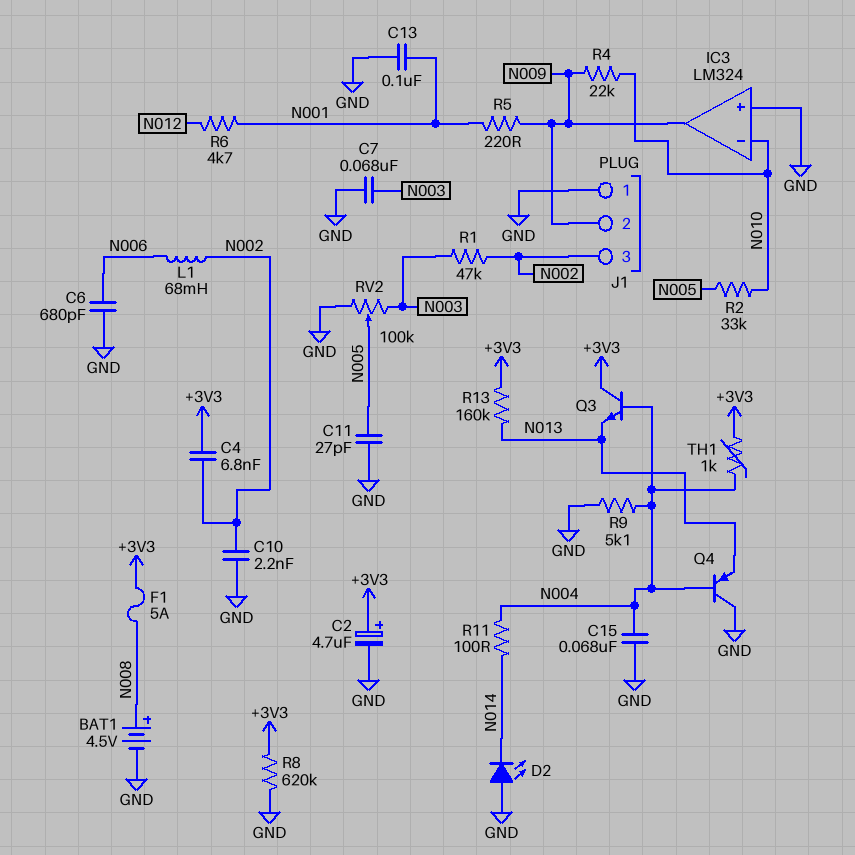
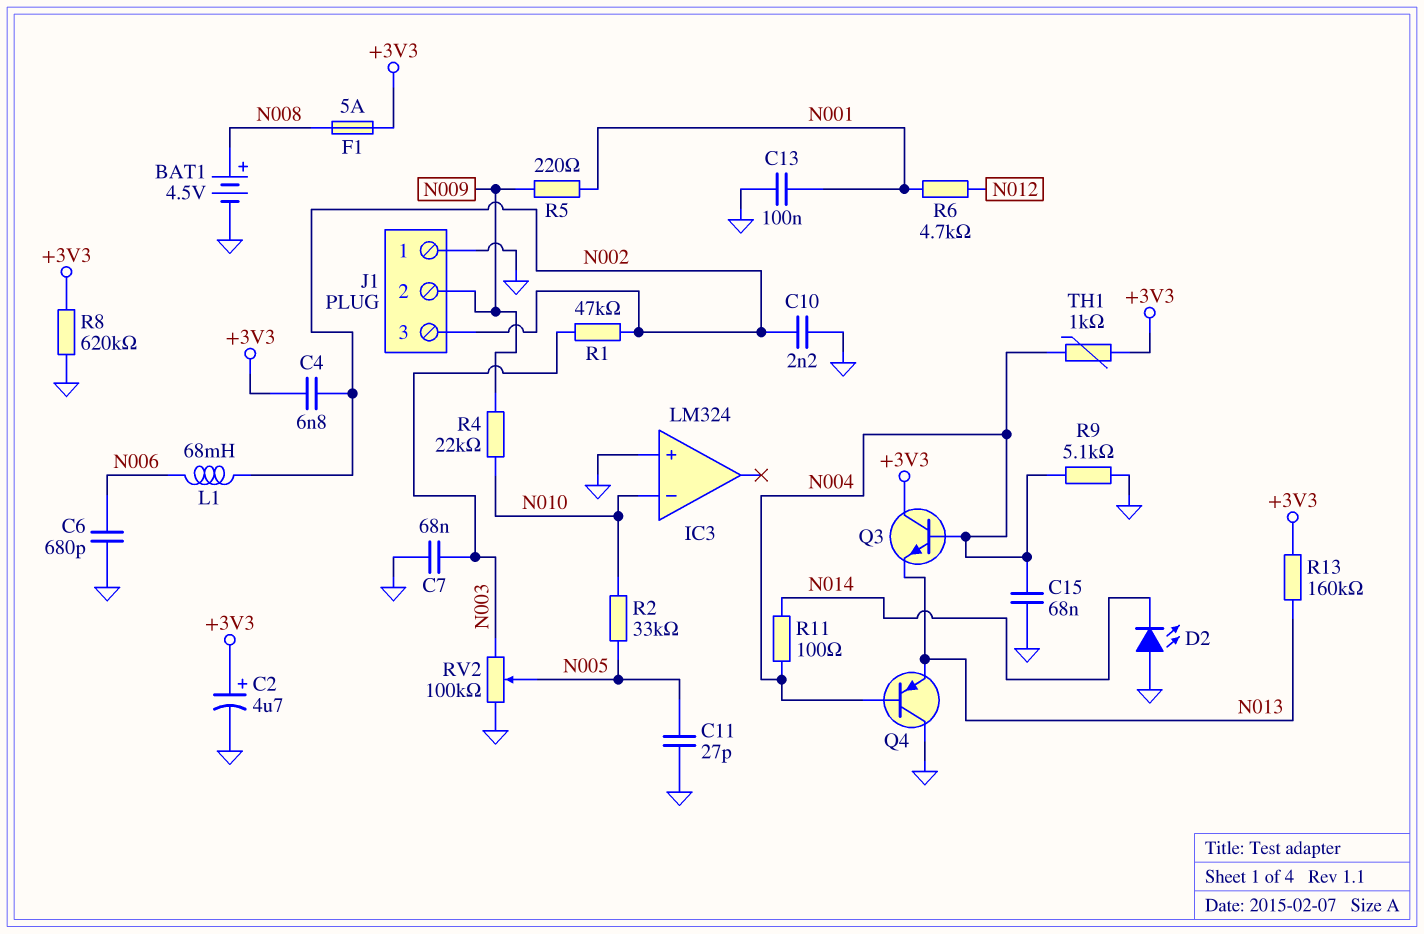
IC3 pin out: N009 -> none

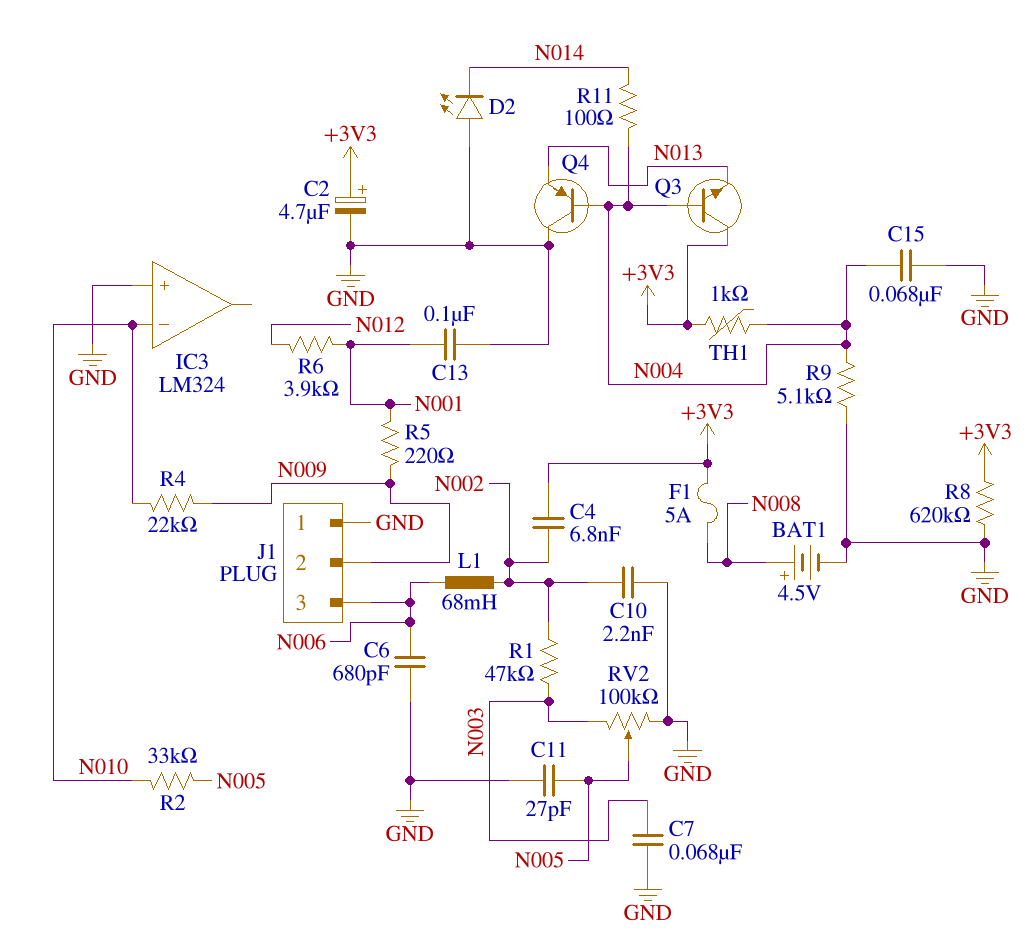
J1 pin 3: N002 -> N006
R6: 4.7k (N001, N012) -> 3.9k (N001, N012)
R13: 160k (+3V3, N013) -> none

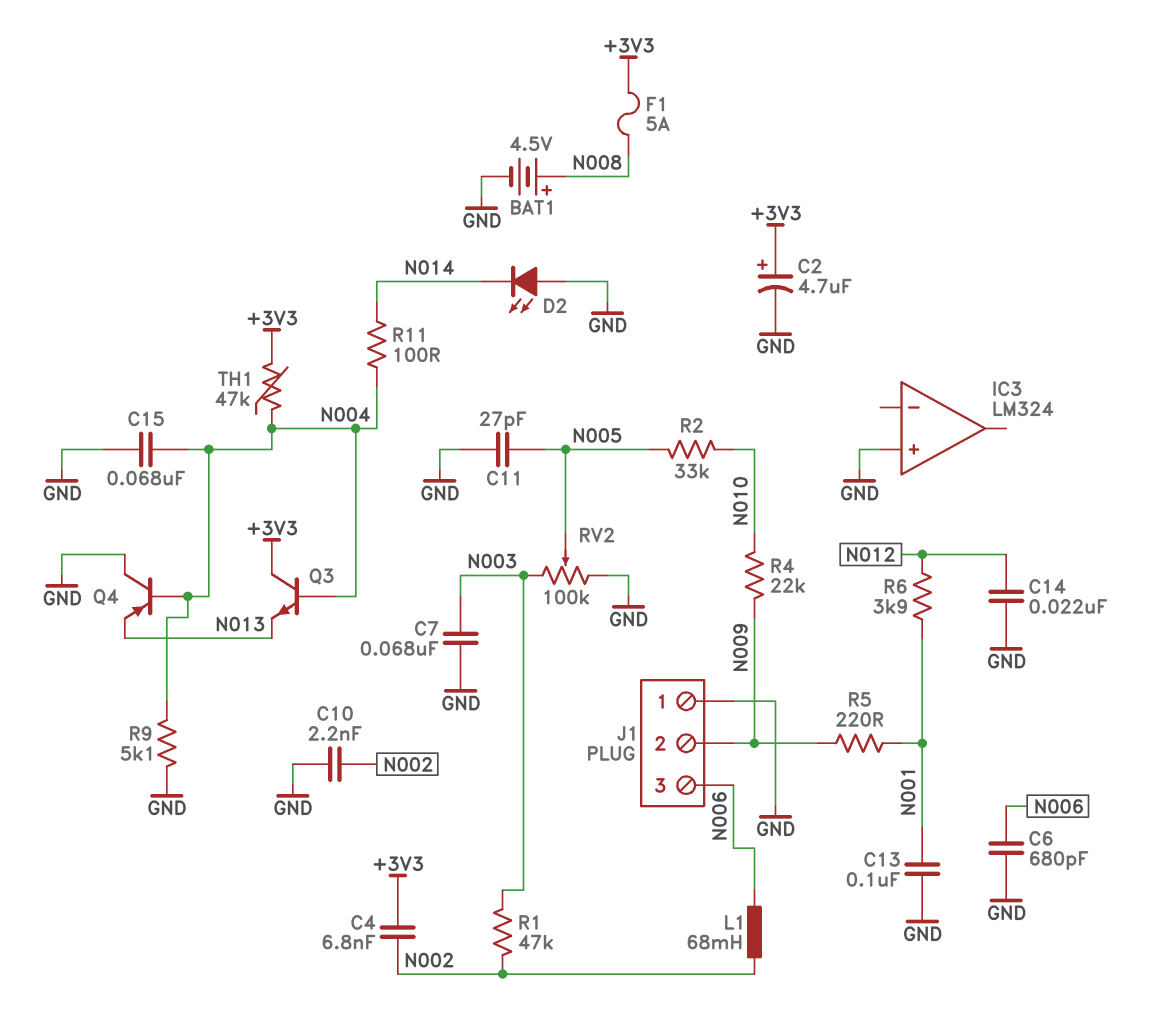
C14: none -> 22nF (GND, N012)
IC3 pin in-: N010 -> none
R8: 620k (+3V3, GND) -> none
TH1: 1k (+3V3, N004) -> 47k (+3V3, N004)

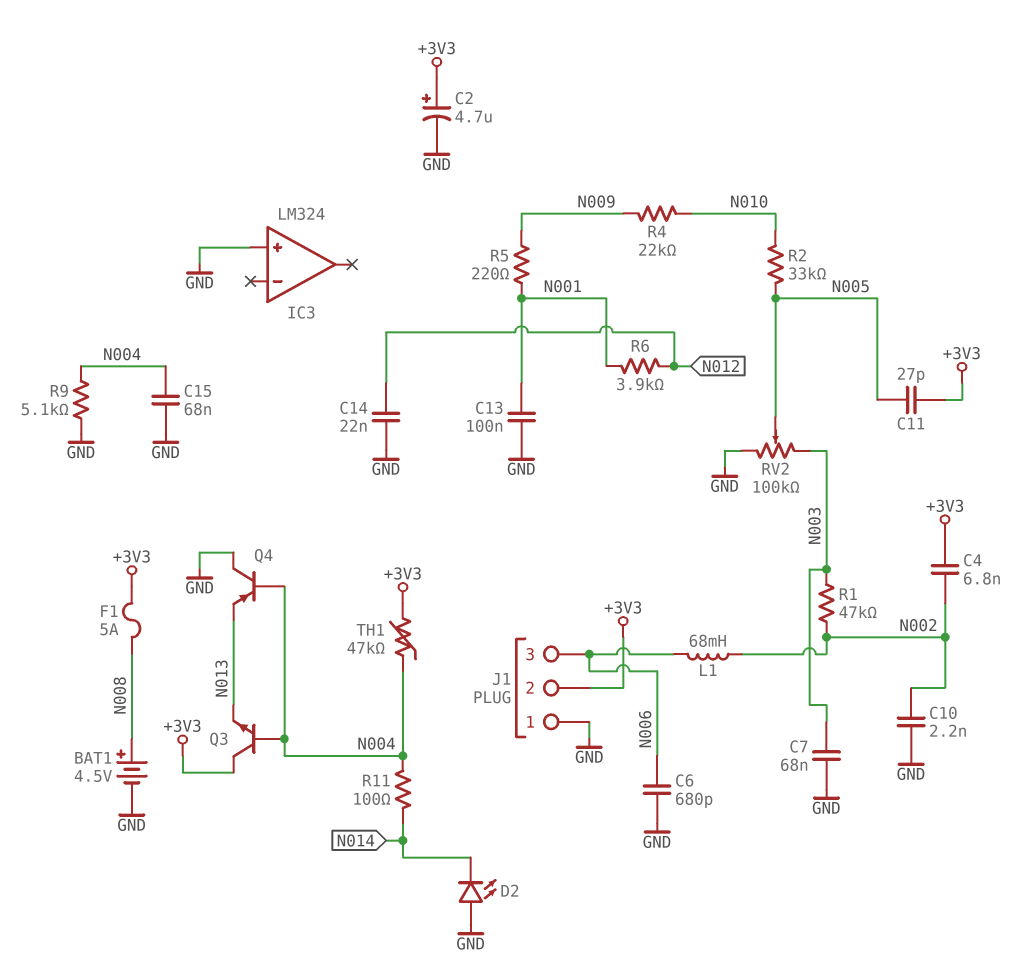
C11: 27pF (GND, N005) -> 27pF (+3V3, N005)
J1 pin 2: N009 -> +3V3

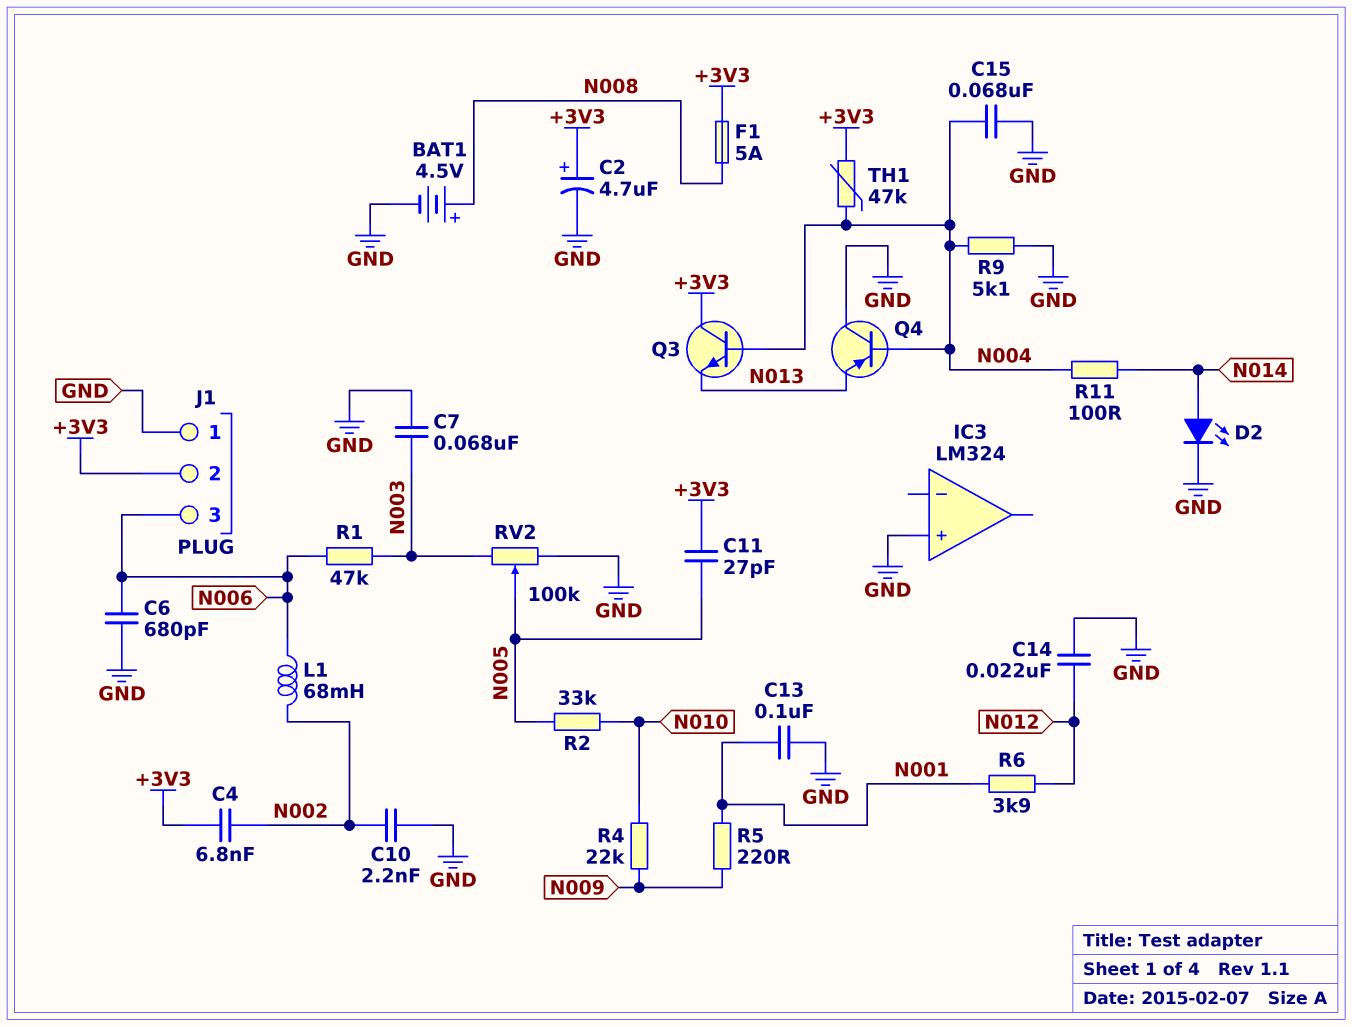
D2: LED (A GND, K N014) -> LED (A N014, K GND)
R1: 47k (N002, N003) -> 47k (N003, N006)

